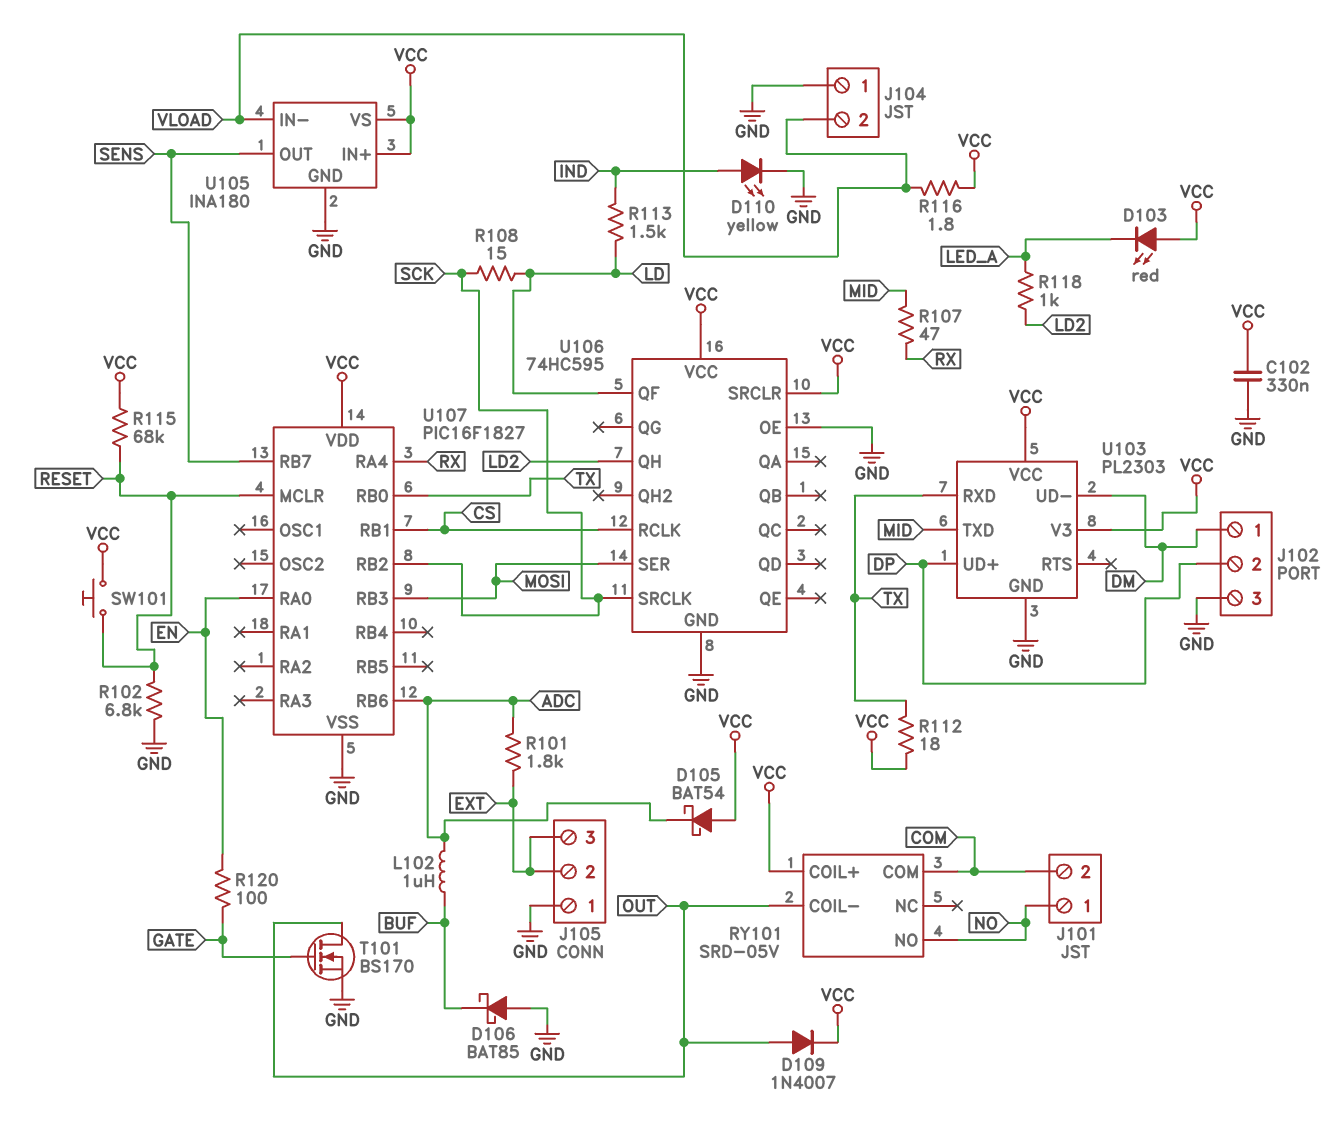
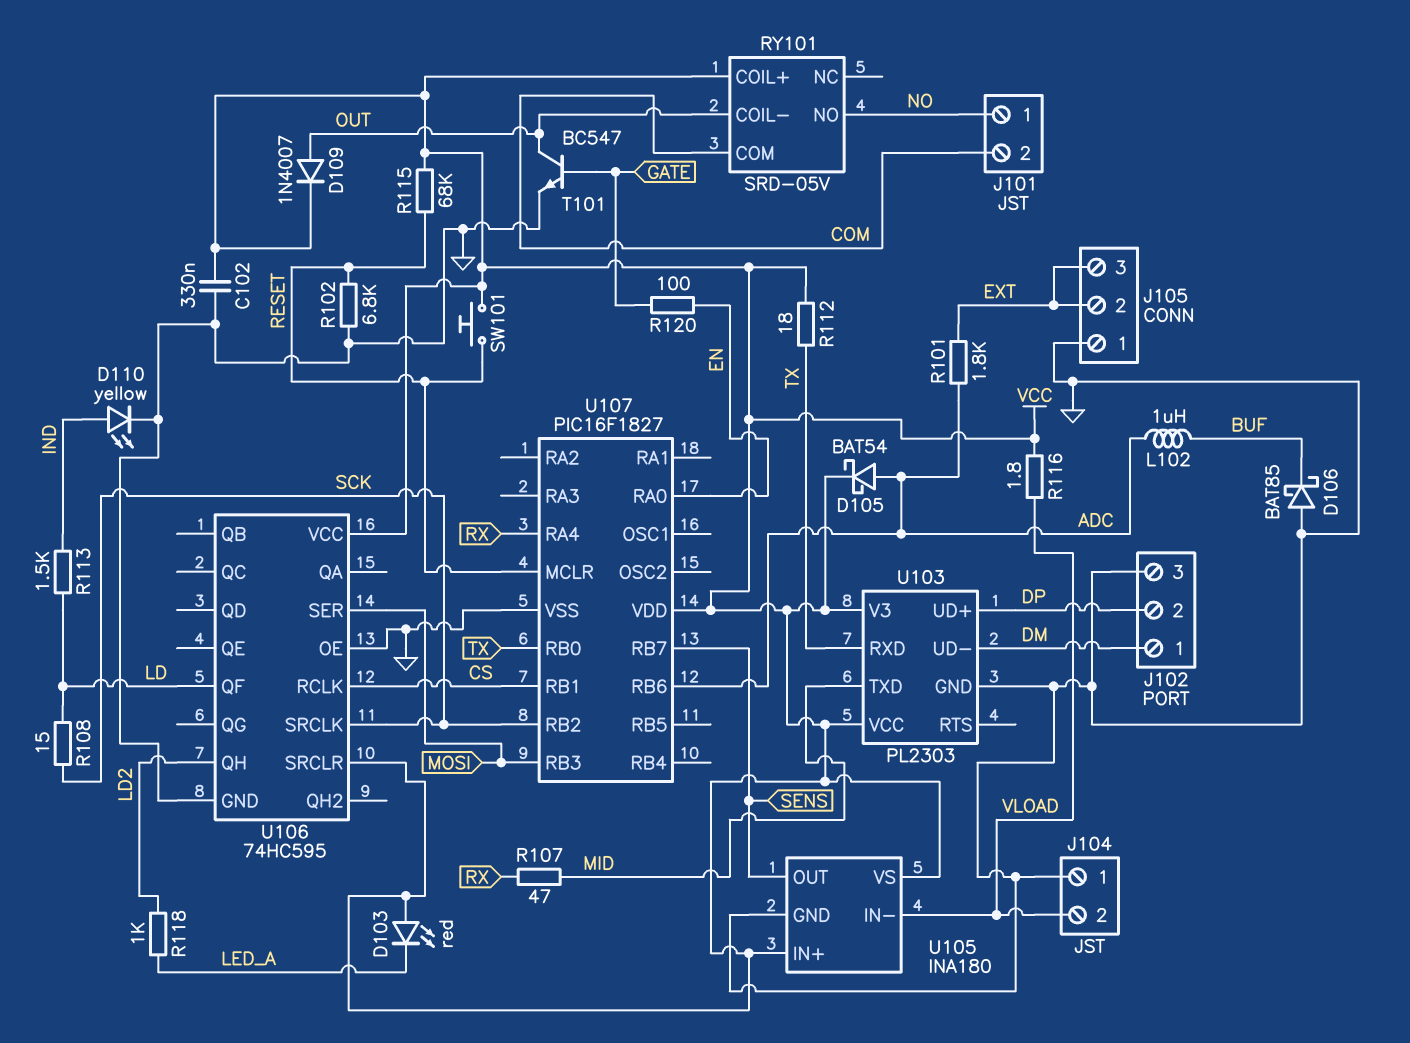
D105: schottky BAT54 (A VCC, K ADC) -> schottky BAT54 (A ADC, K VCC)
T101: NMOS BS170 (G GATE, D OUT, S GND) -> NPN BC547 (B GATE, C OUT, E GND)

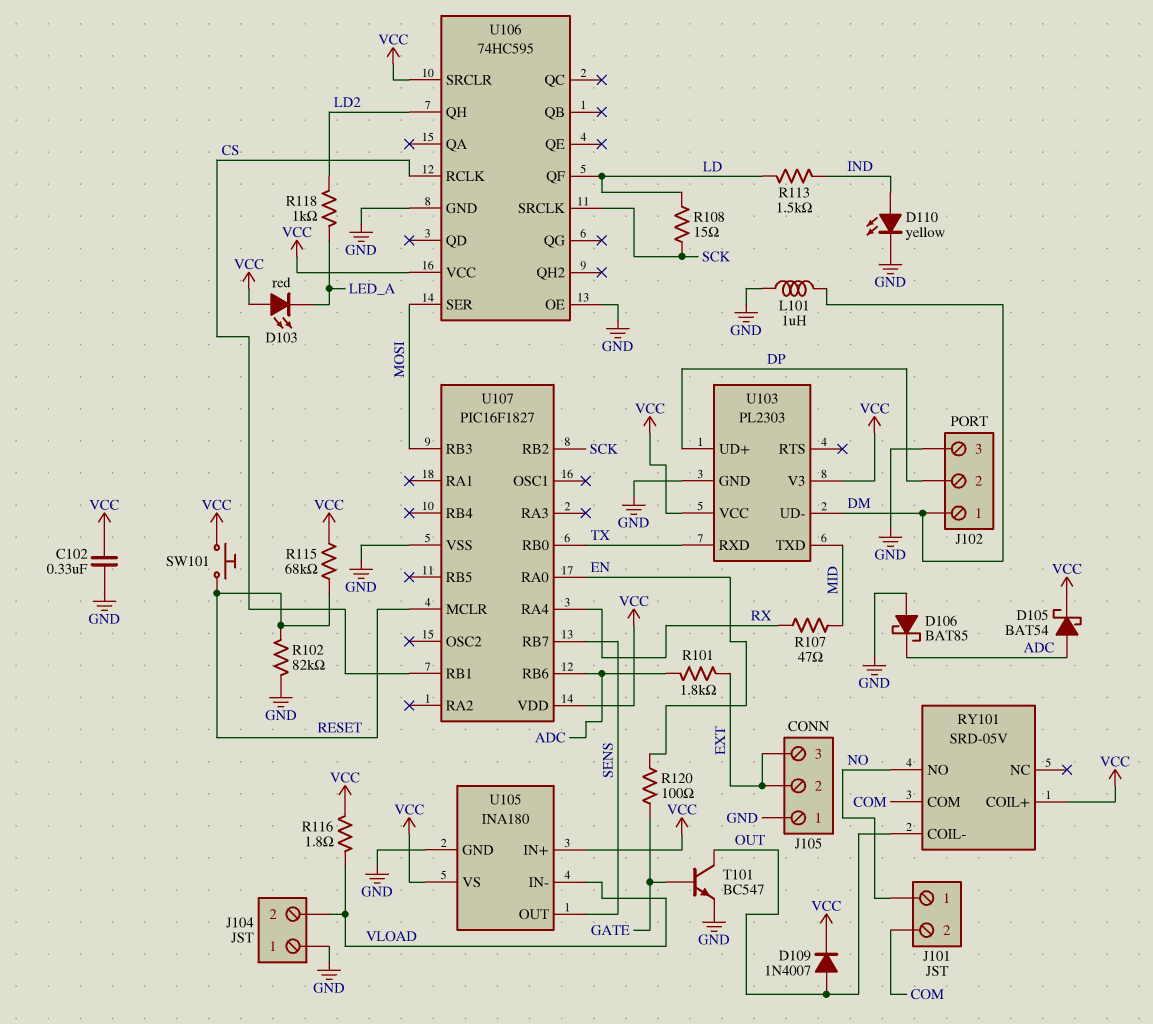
D106: schottky BAT85 (A GND, K BUF) -> schottky BAT85 (A GND, K ADC)
L101: none -> 1uH (DM, GND)
L102: 1uH (ADC, BUF) -> none
R102: 6.8k (GND, RESET) -> 82k (GND, RESET)
R112: 18 (TX, VCC) -> none

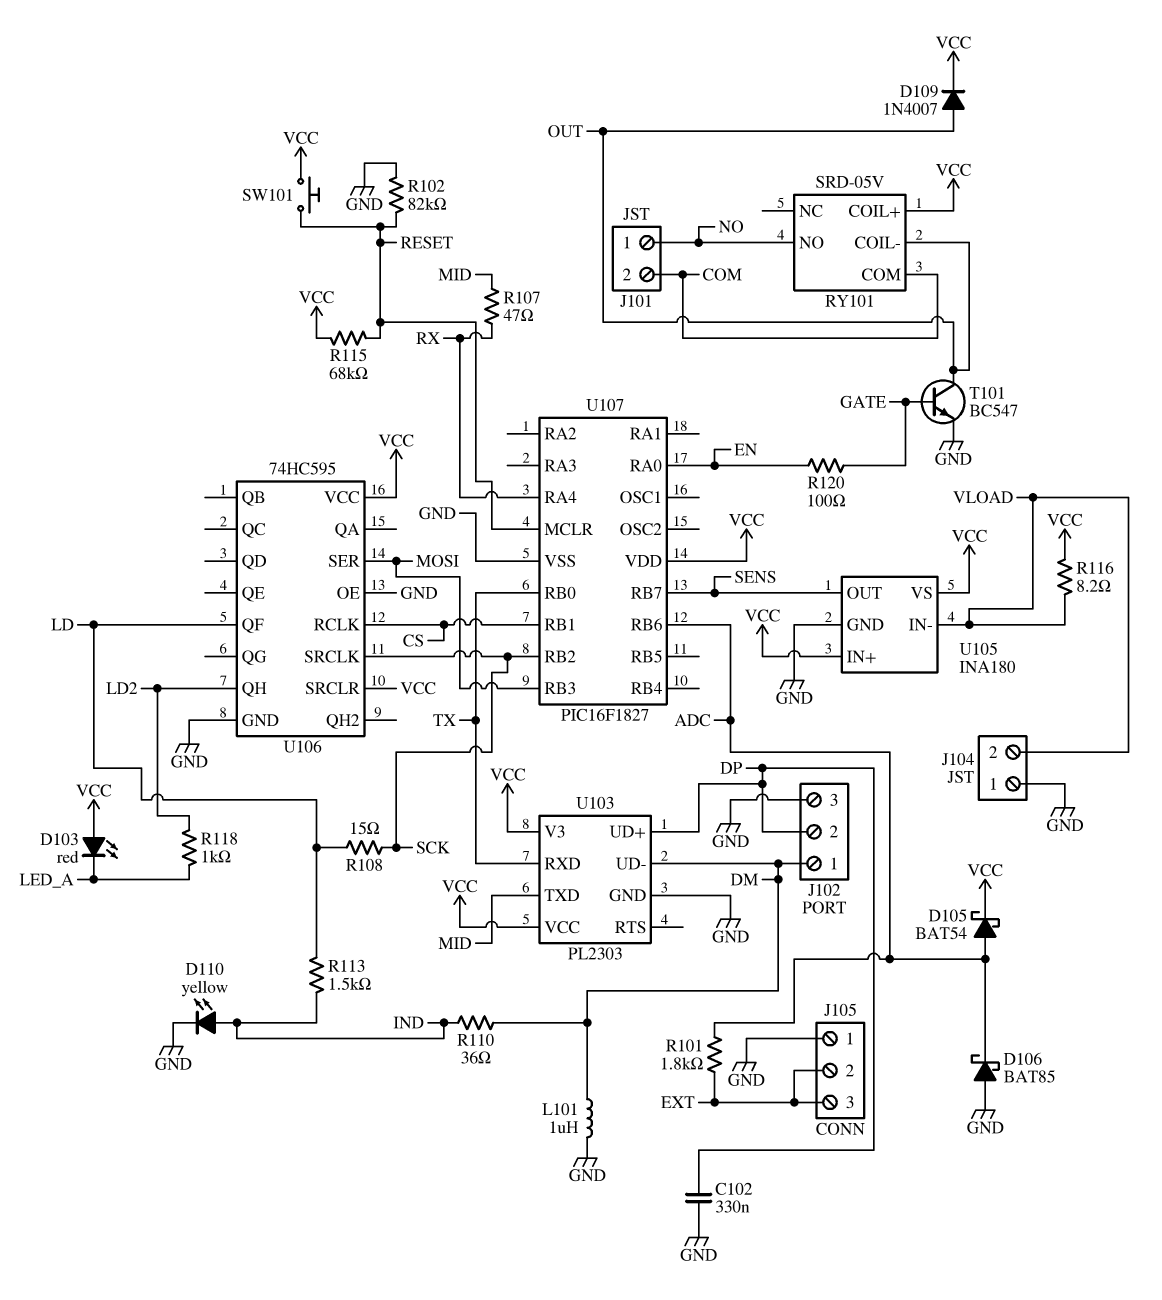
C102: 330nF (GND, VCC) -> 330nF (DP, GND)
R110: none -> 36 (DM, IND)
R116: 1.8 (VCC, VLOAD) -> 8.2 (VCC, VLOAD)

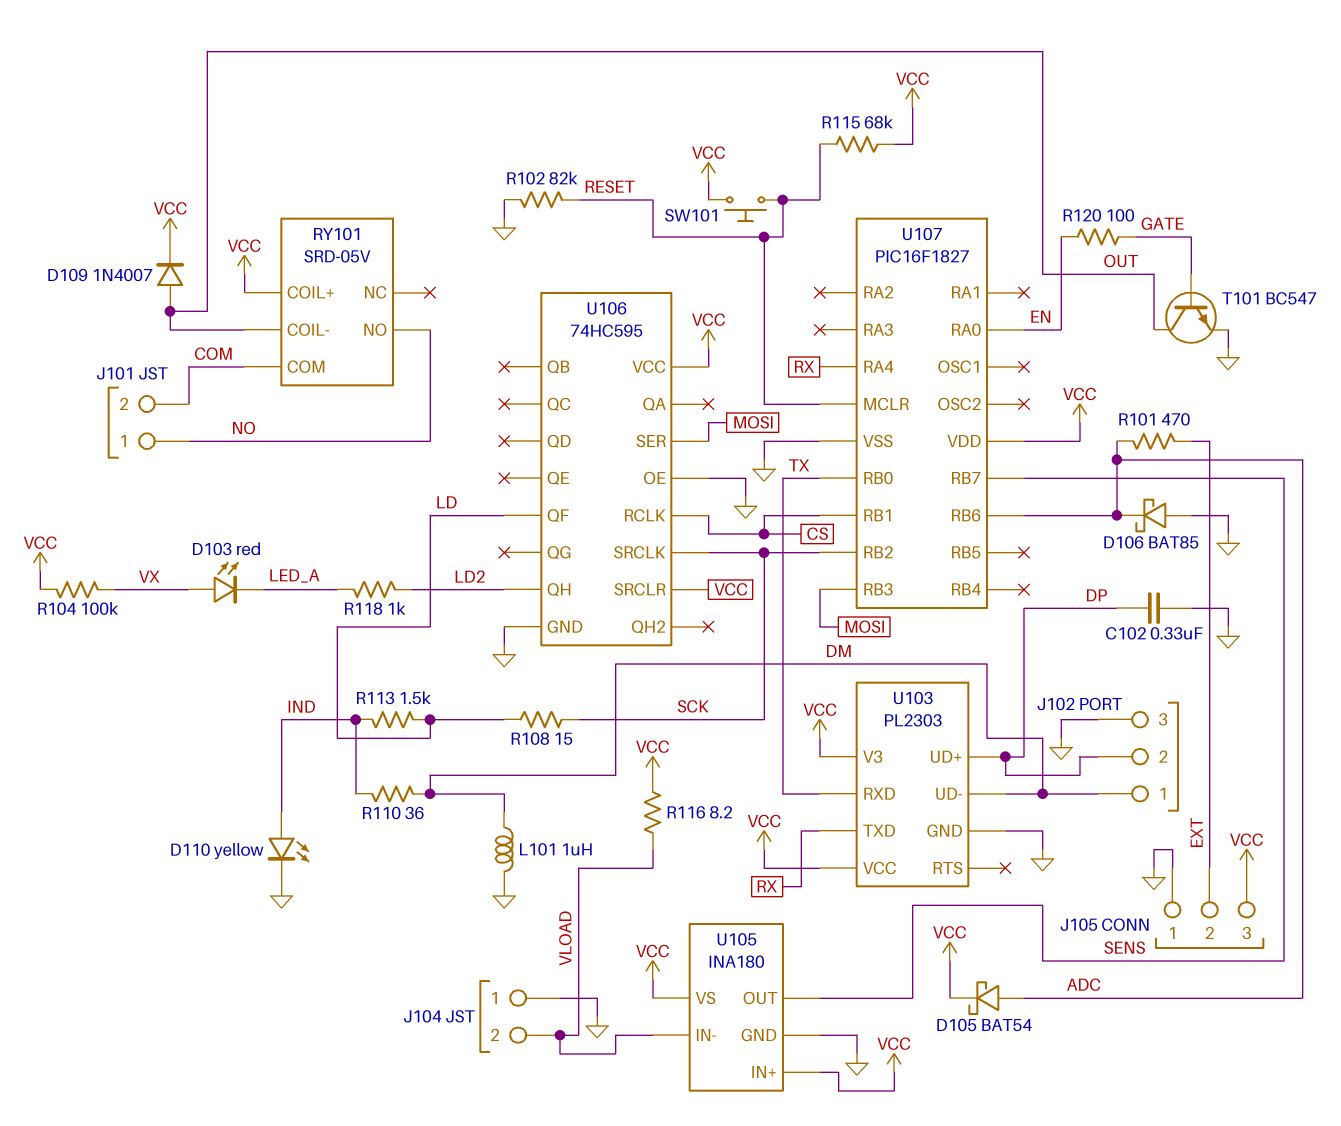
D103: LED red (A VCC, K LED_A) -> LED red (A VX, K LED_A)
J105 pin 3: EXT -> VCC
R101: 1.8k (ADC, EXT) -> 470 (ADC, EXT)
R104: none -> 100k (VCC, VX)
R107: 47 (MID, RX) -> none
U103 pin TXD: MID -> RX

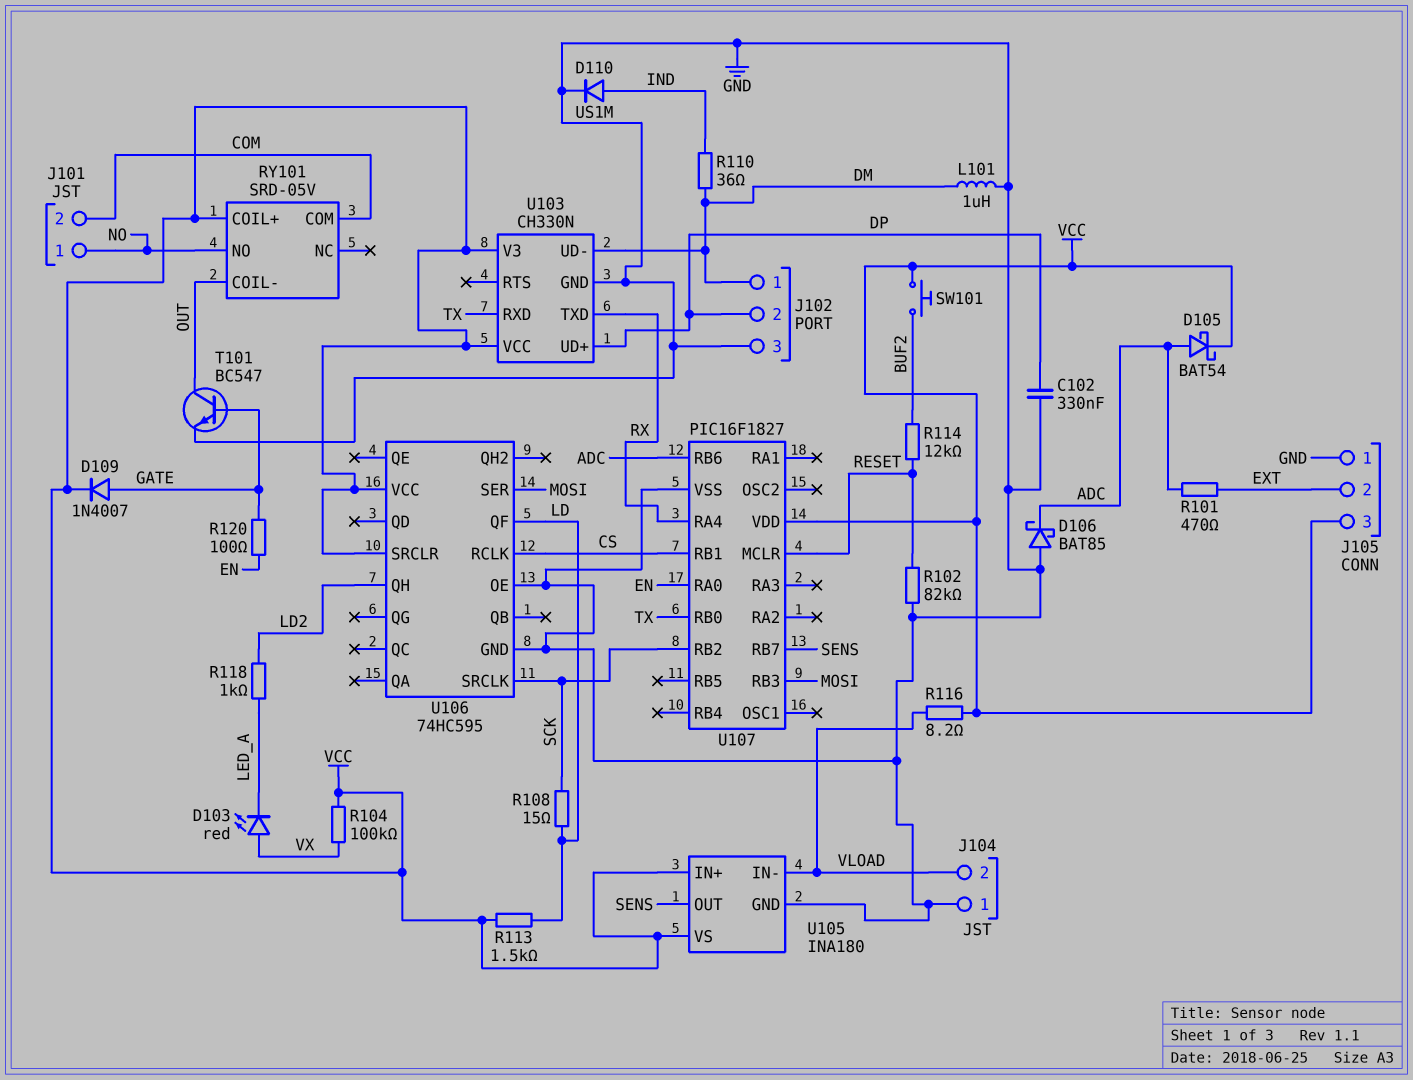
D109: diode 1N4007 (A OUT, K VCC) -> diode 1N4007 (A GATE, K VCC)
D110: LED yellow (A IND, K GND) -> diode US1M (A IND, K GND)
R113: 1.5k (IND, LD) -> 1.5k (LD, VCC)
R114: none -> 12k (BUF2, RESET)
R115: 68k (RESET, VCC) -> none
SW101: button (RESET, VCC) -> button (BUF2, VCC)
U103: PL2303 -> CH330N

